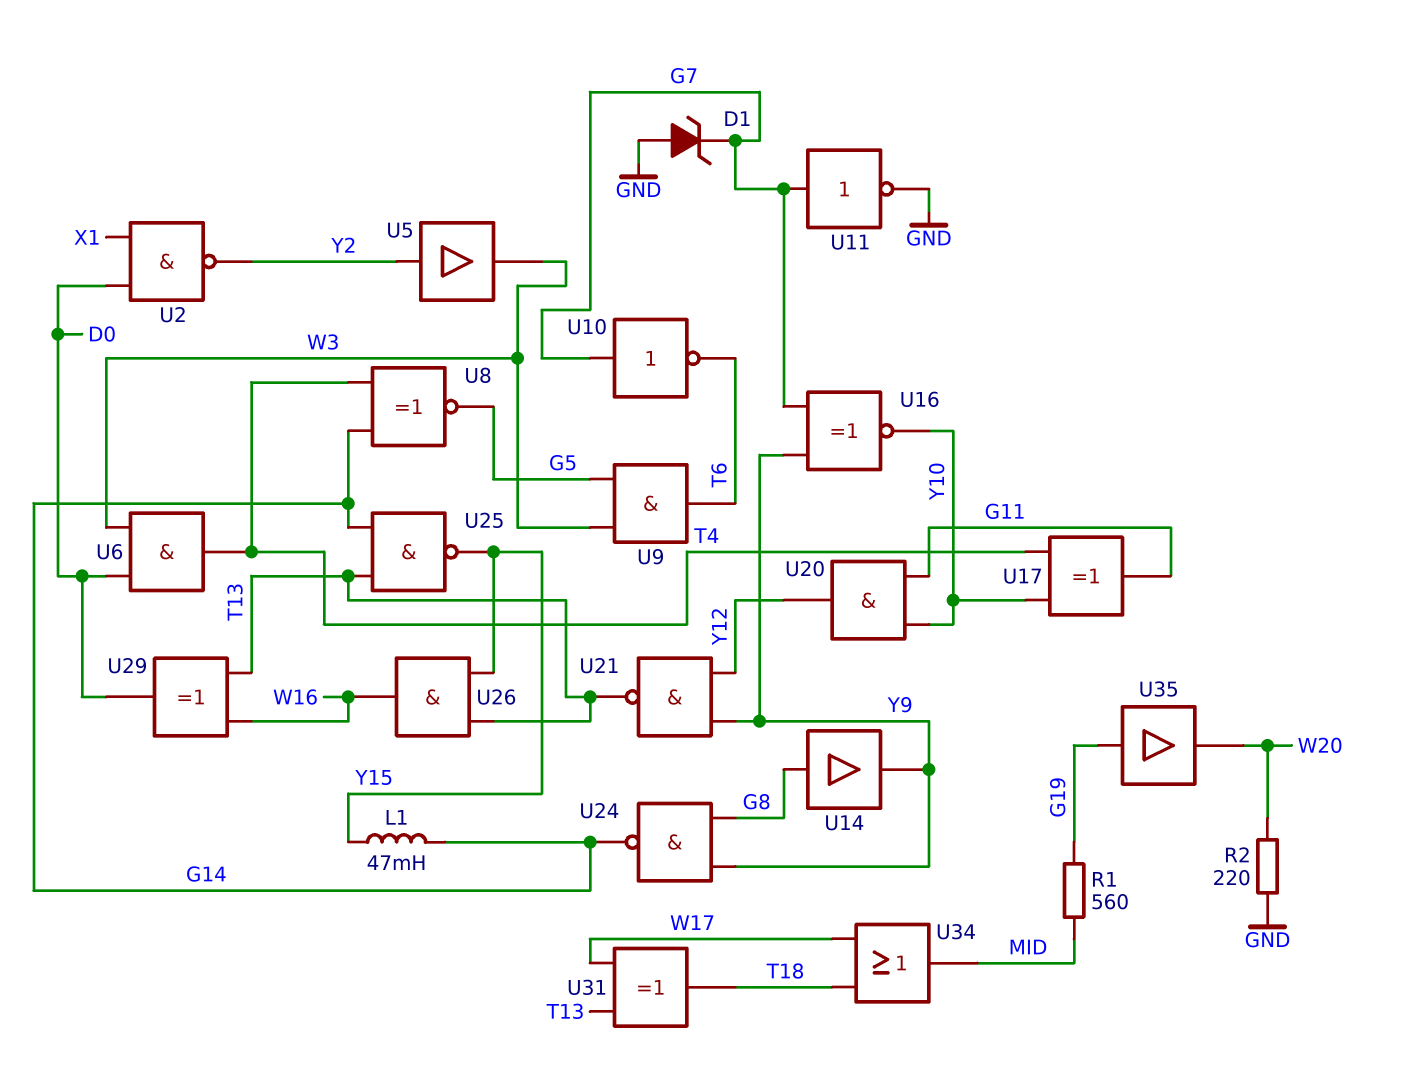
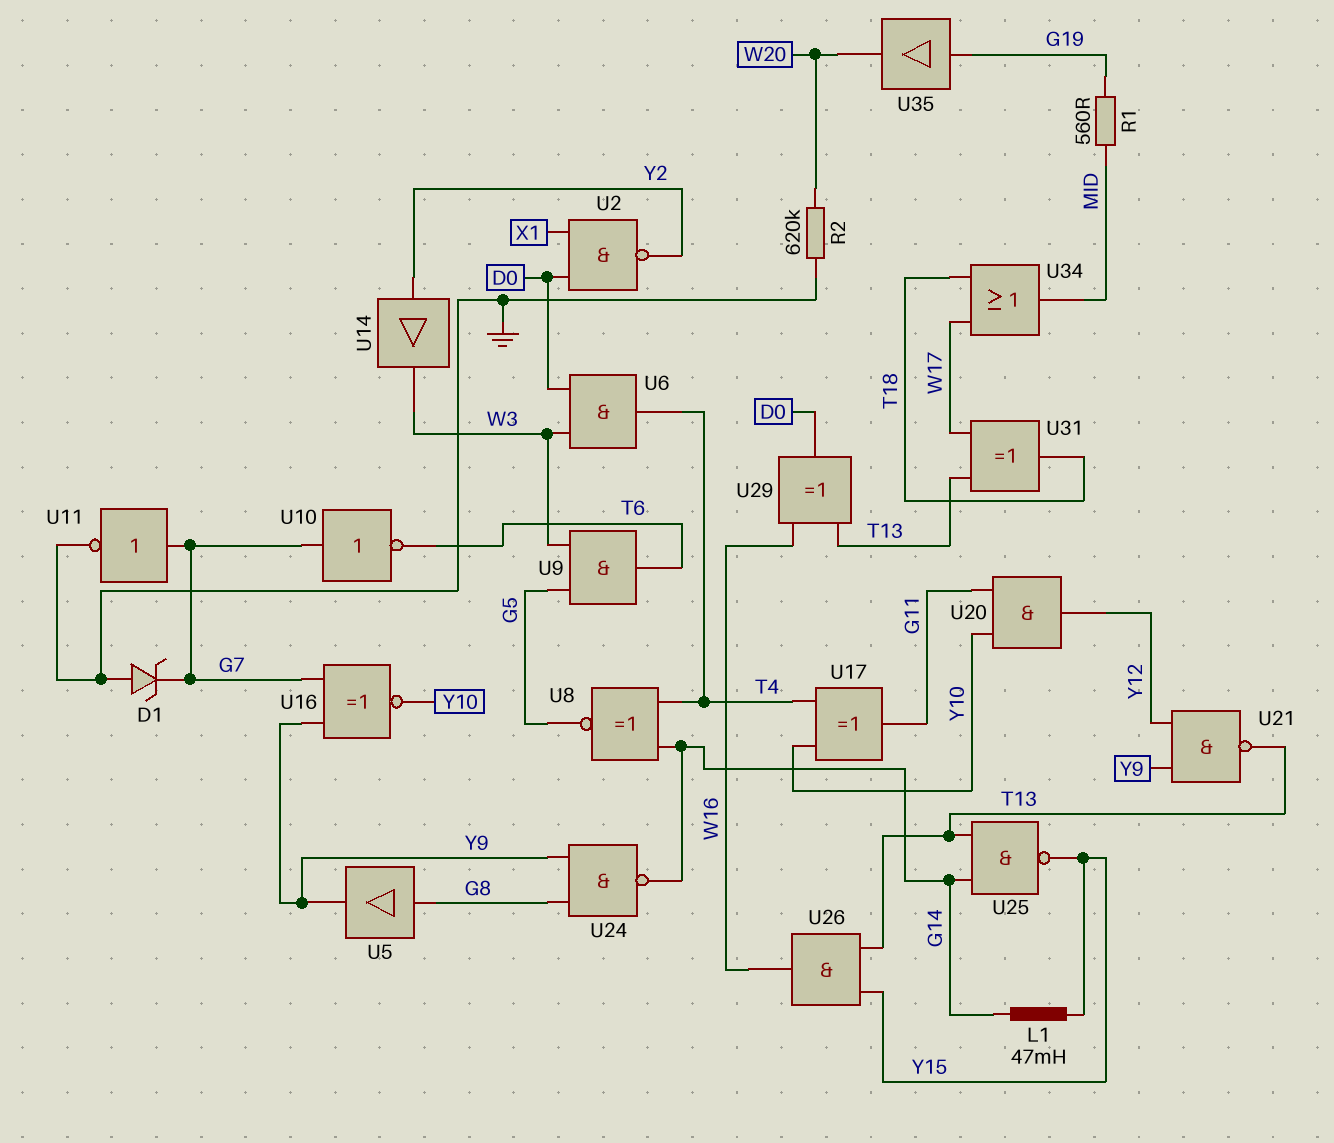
R2: 220 (GND, W20) -> 620k (GND, W20)
U5: buffer (in Y2, out W3) -> buffer (in G8, out Y9)
U14: buffer (in G8, out Y9) -> buffer (in Y2, out W3)

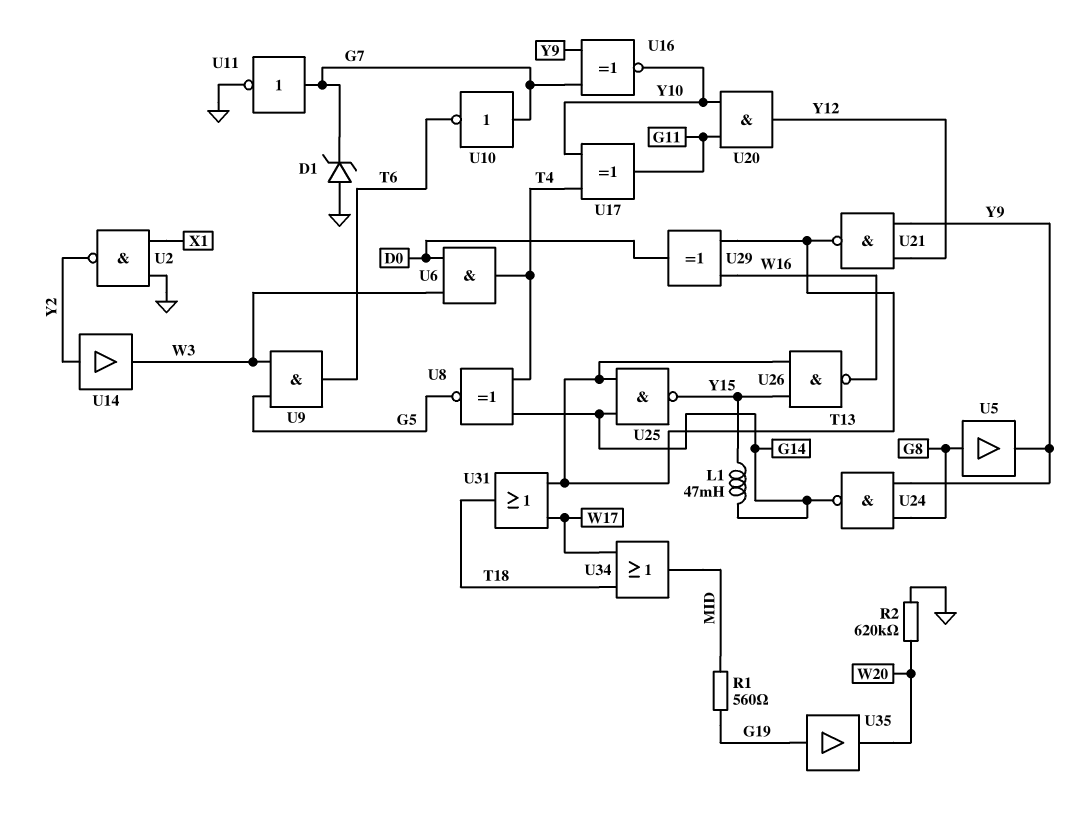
U2: NAND (in D0, in X1, out Y2) -> NAND (in GND, in X1, out Y2)
U26: AND (in T13, in Y15, out W16) -> NAND (in T13, in Y15, out W16)
U31: XOR (in T13, in W17, out T18) -> OR (in T13, in W17, out T18)

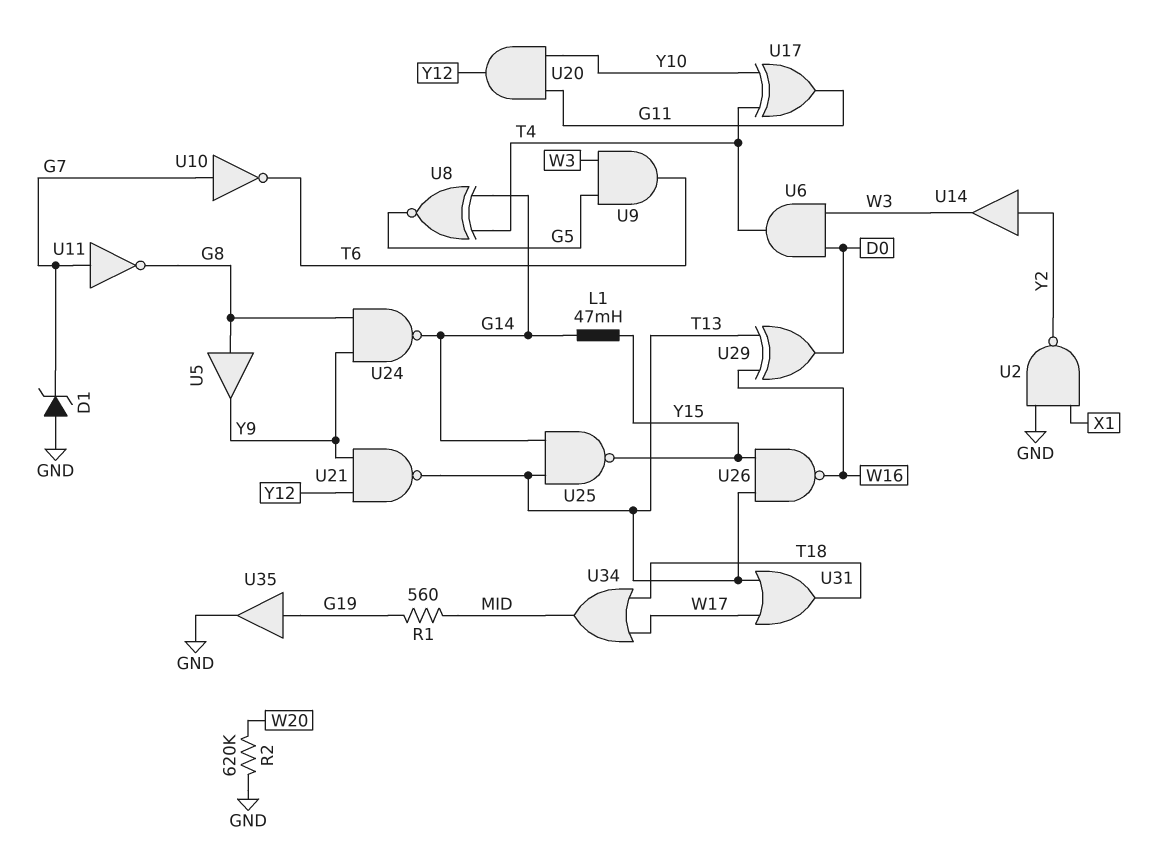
U11: NOT (in G7, out GND) -> NOT (in G7, out G8)
U16: XNOR (in G7, in Y9, out Y10) -> none
U35: buffer (in G19, out W20) -> buffer (in G19, out GND)

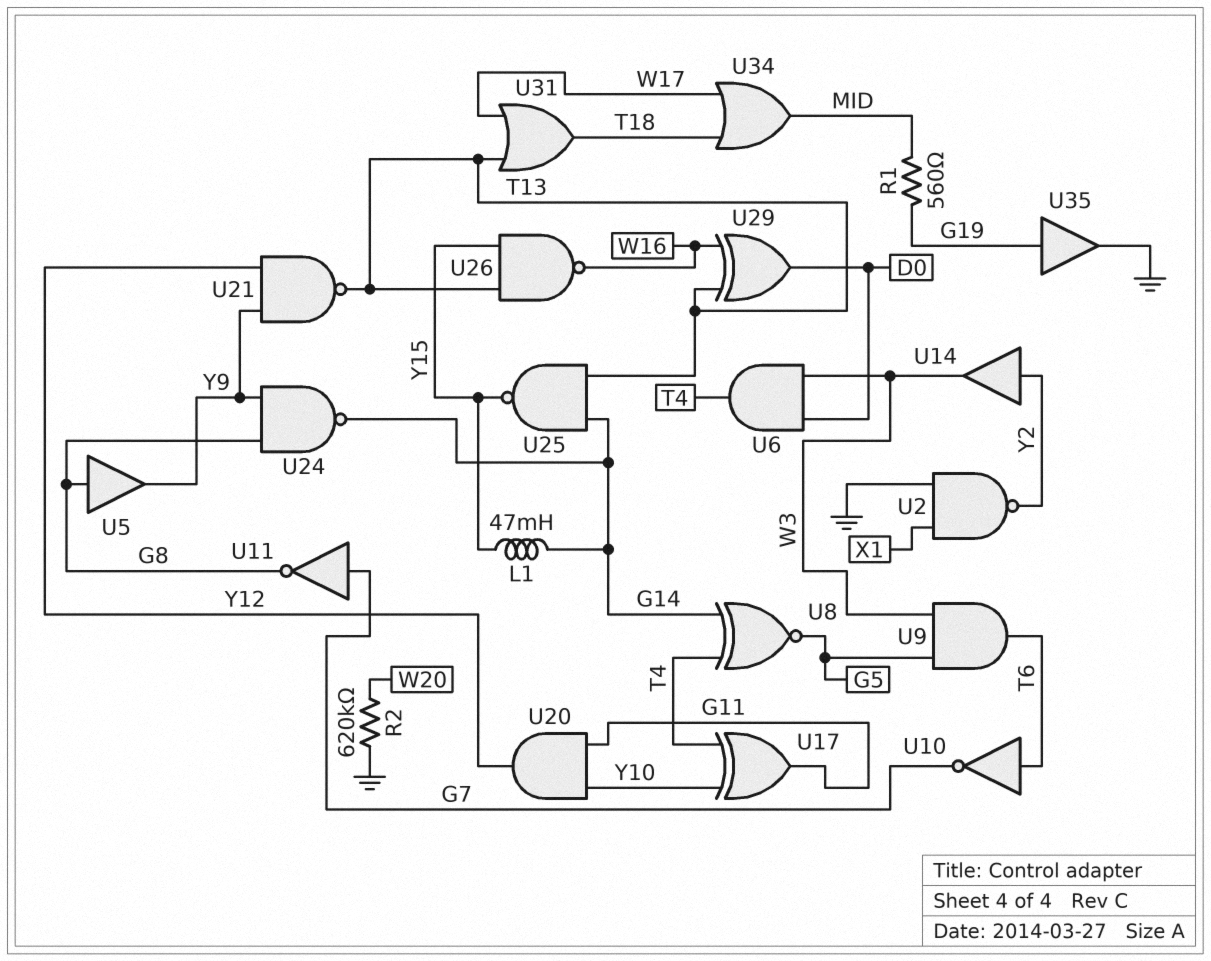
D1: zener (A GND, K G7) -> none
U10: NOT (in G7, out T6) -> NOT (in T6, out G7)

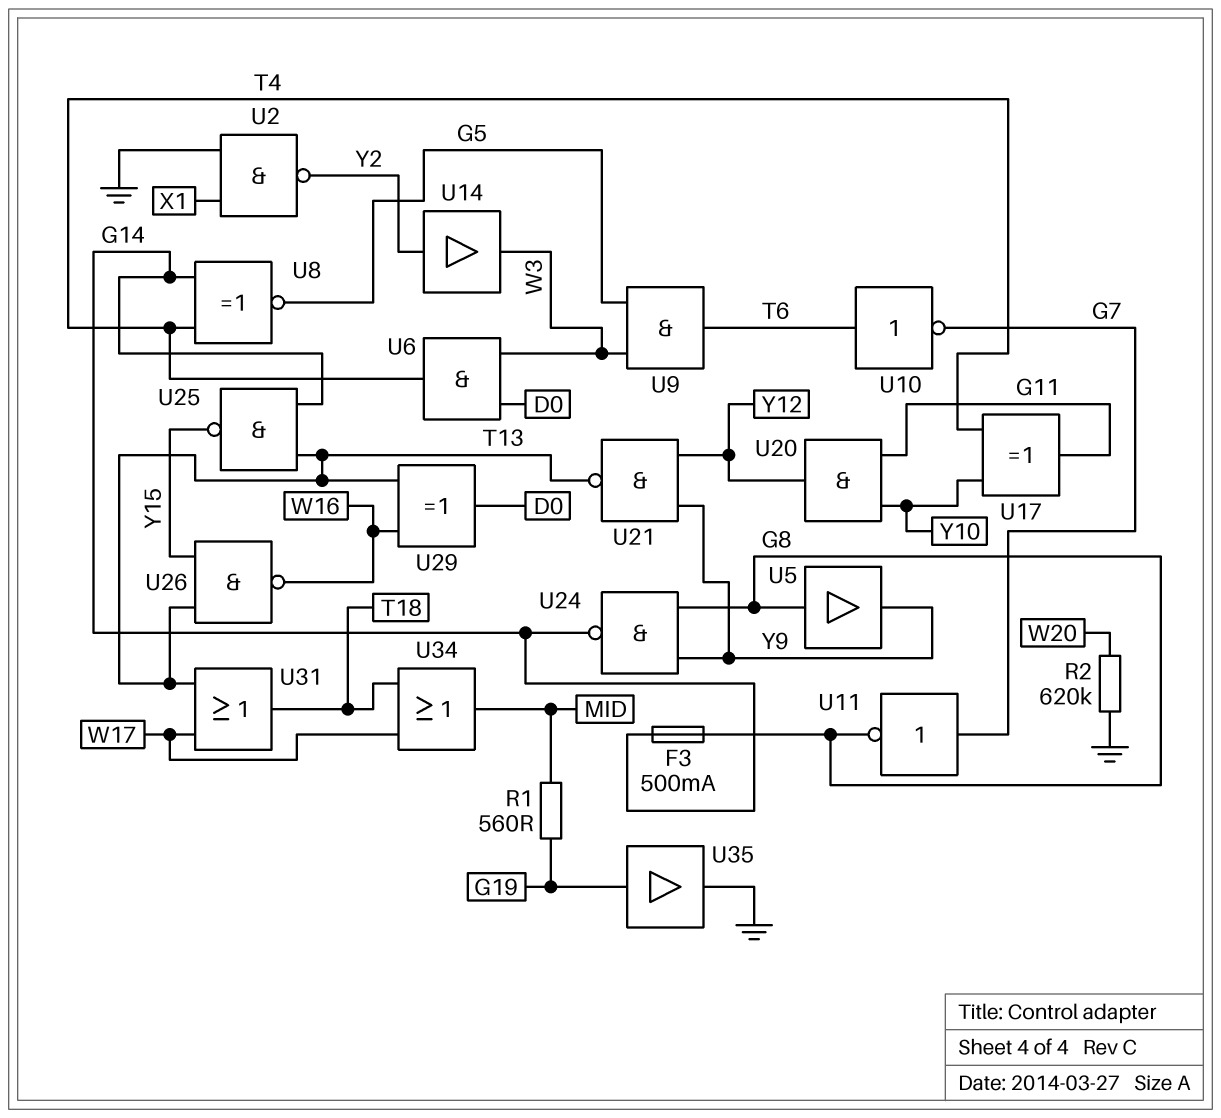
F3: none -> 500mA (G8, G14)
L1: 47mH (G14, Y15) -> none

